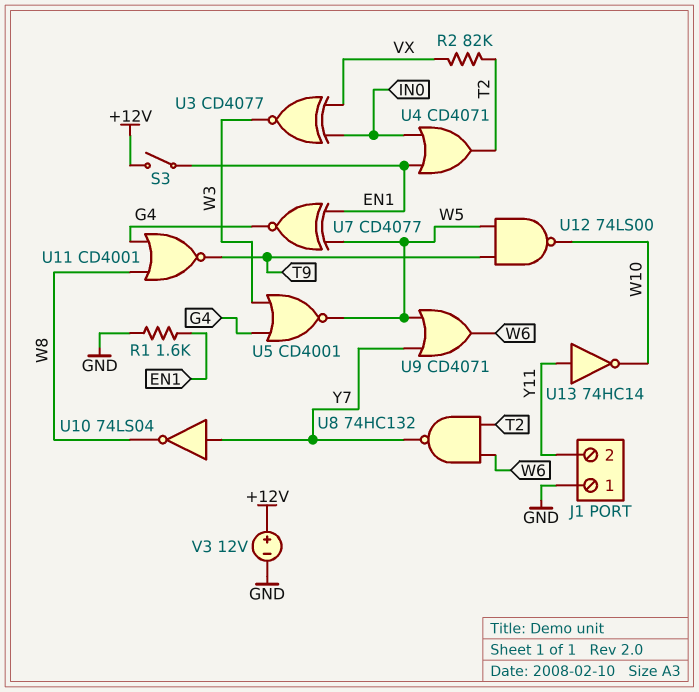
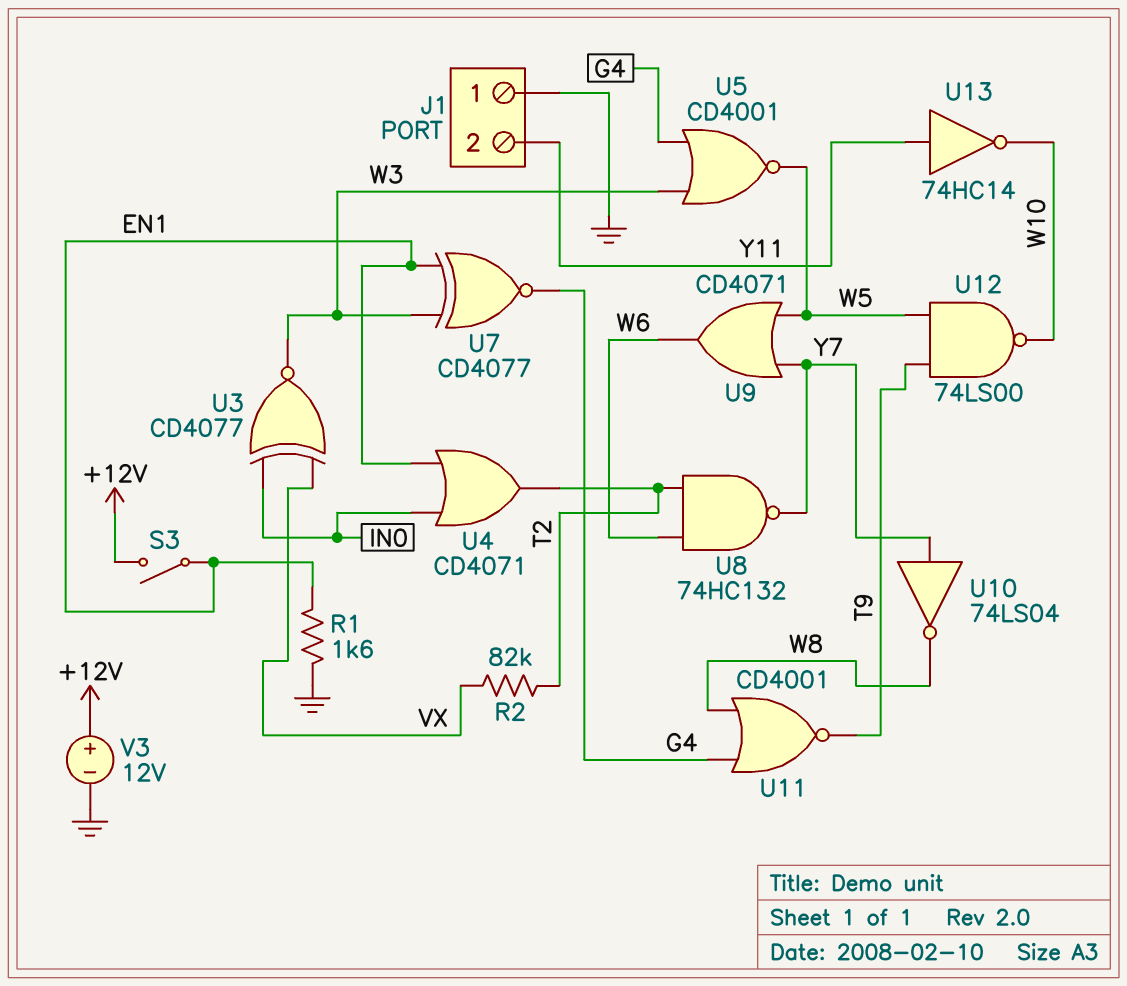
U7: XNOR CD4077 (in EN1, in W5, out G4) -> XNOR CD4077 (in EN1, in W3, out G4)

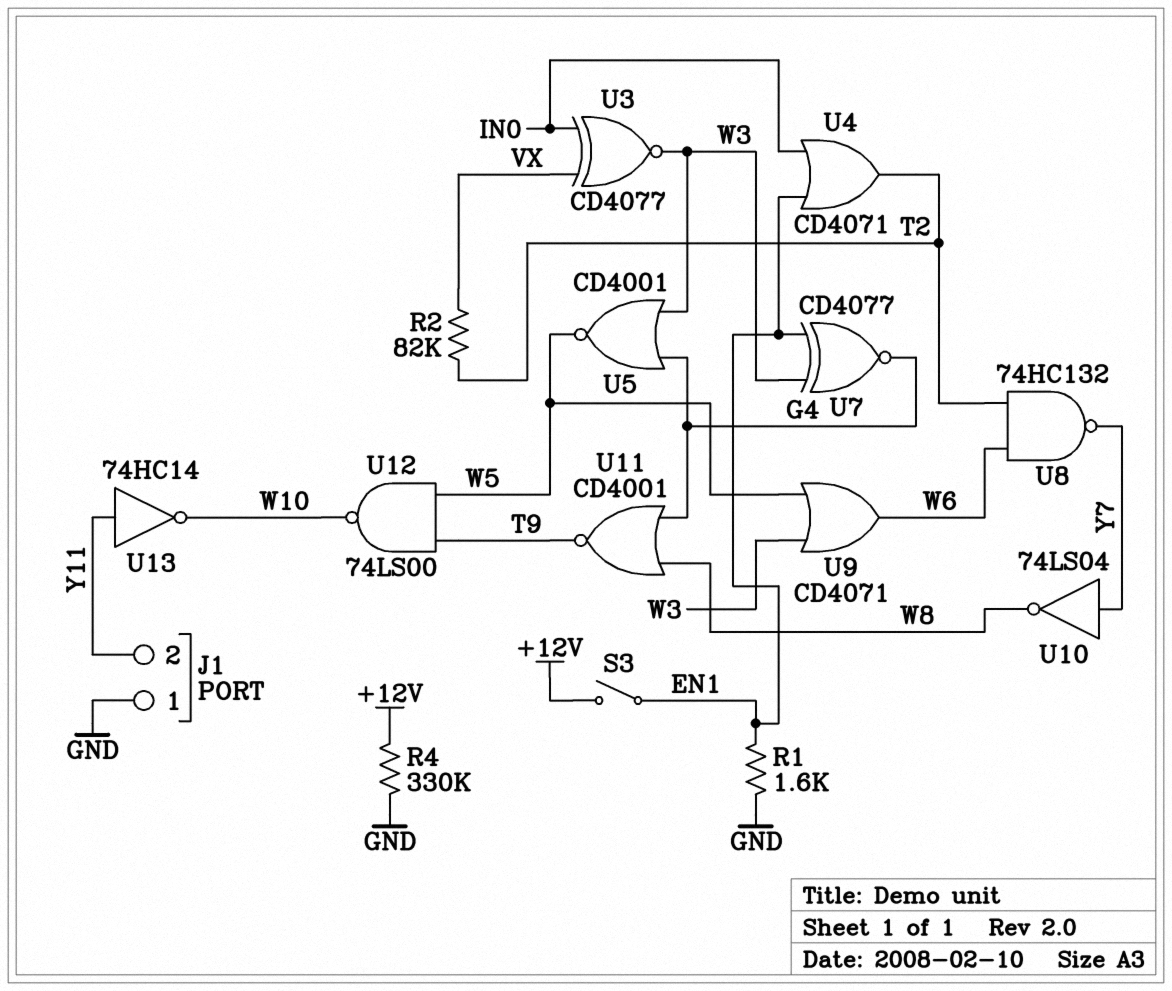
R4: none -> 330k (+12V, GND)
U9: OR CD4071 (in W5, in Y7, out W6) -> OR CD4071 (in W3, in W5, out W6)
V3: 12V (plus +12V, minus GND) -> none

